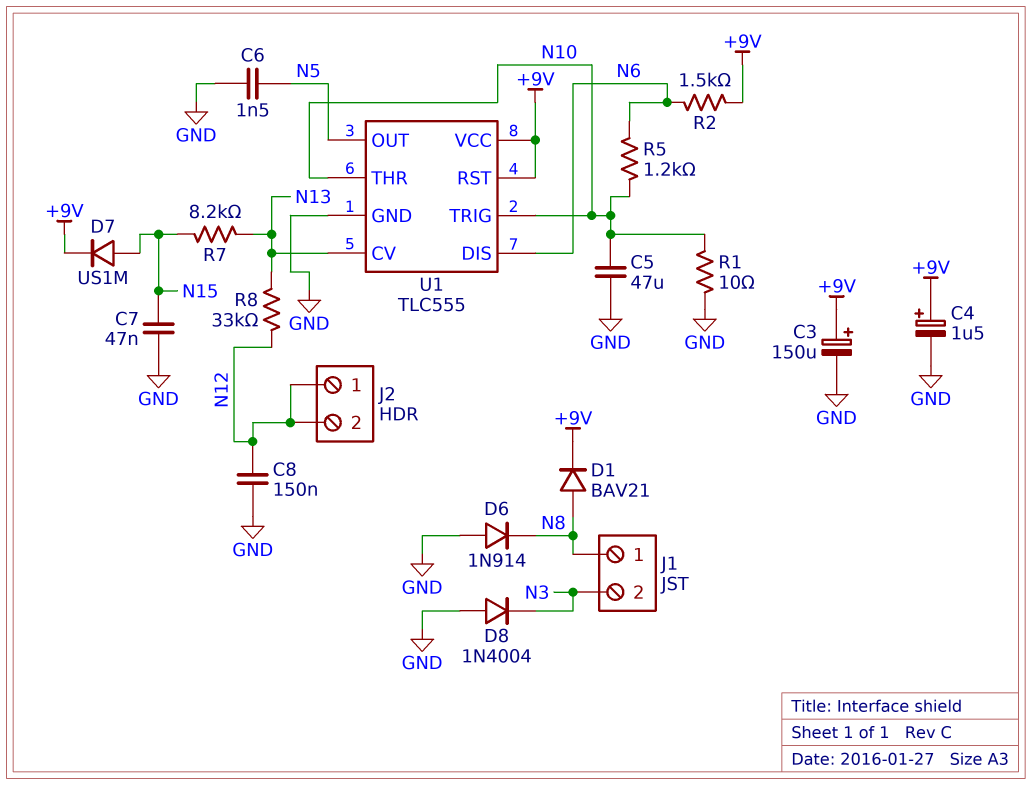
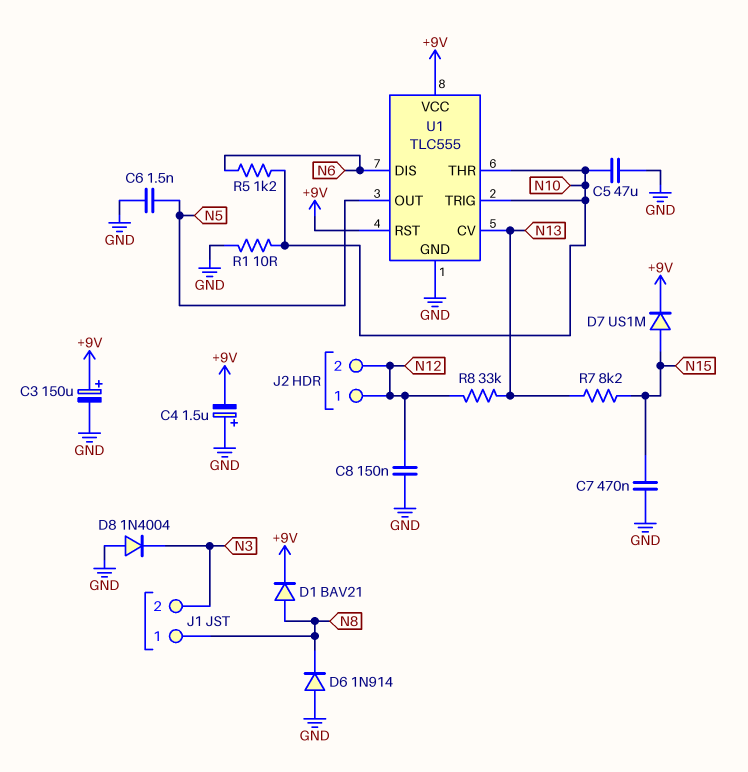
C4: 1.5uF (plus +9V, minus GND) -> 1.5uF (plus GND, minus +9V)
C7: 47nF (GND, N15) -> 470nF (GND, N15)
R2: 1.5k (+9V, N6) -> none

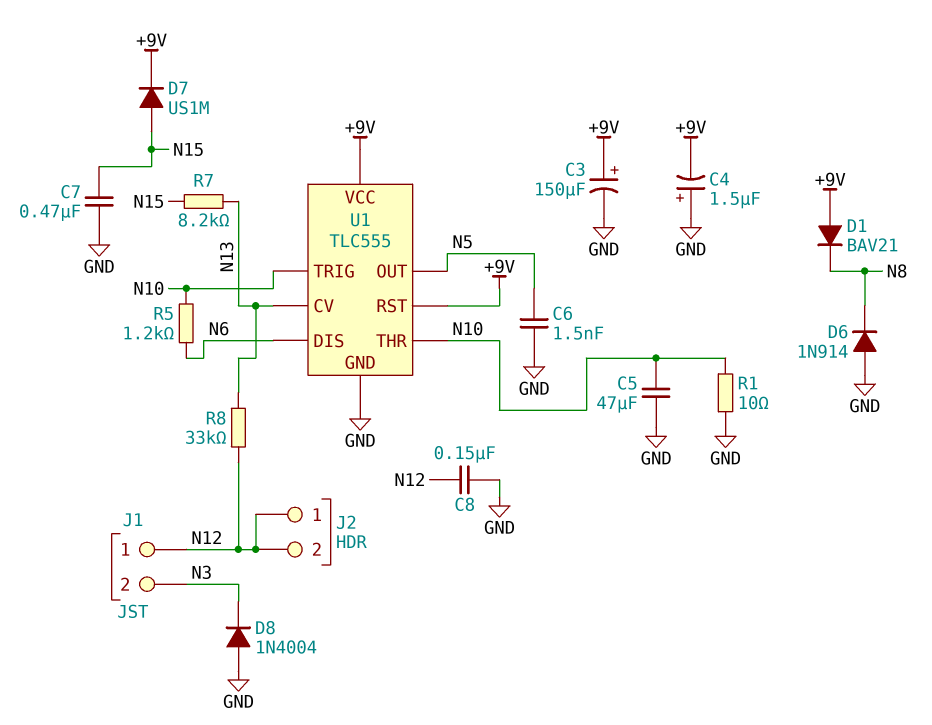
D1: diode BAV21 (A N8, K +9V) -> diode BAV21 (A +9V, K N8)
J1 pin 1: N8 -> N12

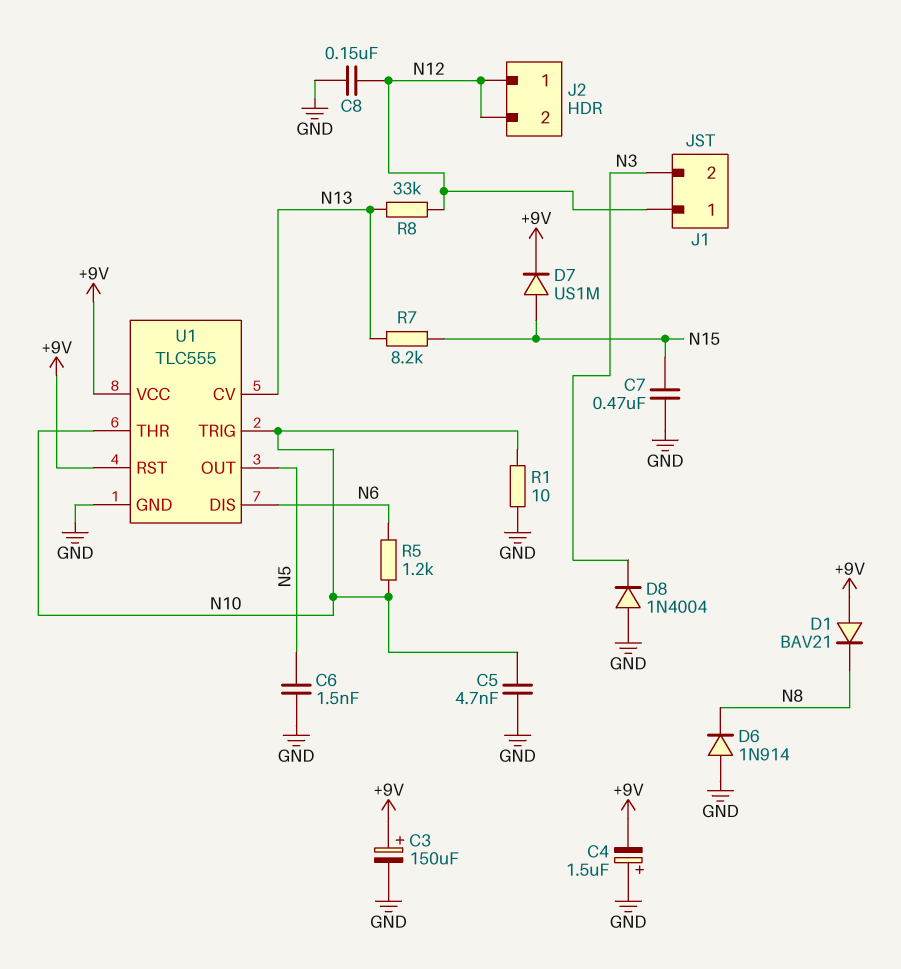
C5: 47uF (GND, N10) -> 4.7nF (GND, N10)

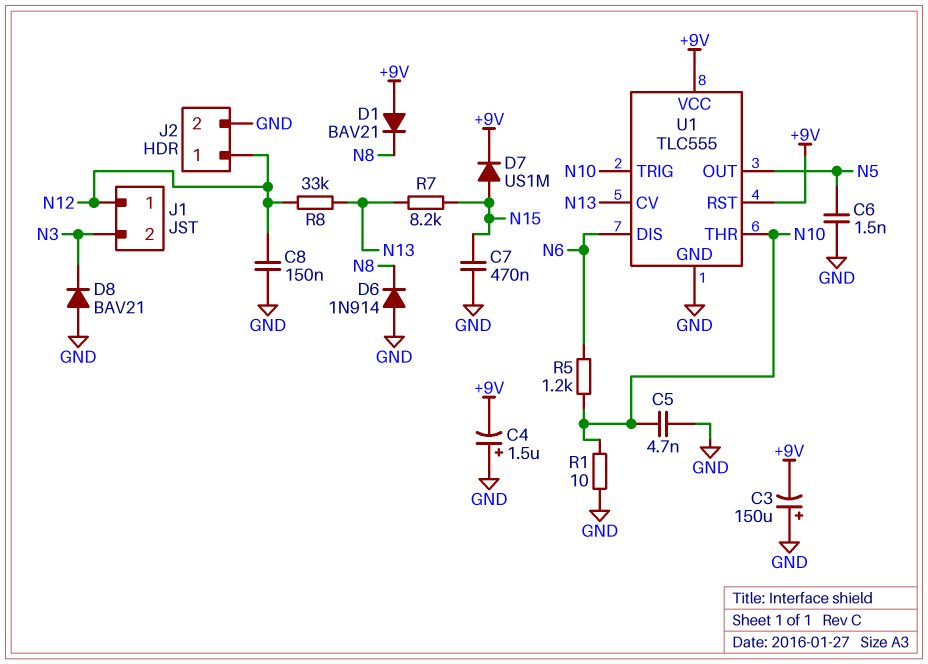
C3: 150uF (plus +9V, minus GND) -> 150uF (plus GND, minus +9V)
D8: diode 1N4004 (A GND, K N3) -> diode BAV21 (A GND, K N3)
J2 pin 2: N12 -> GND

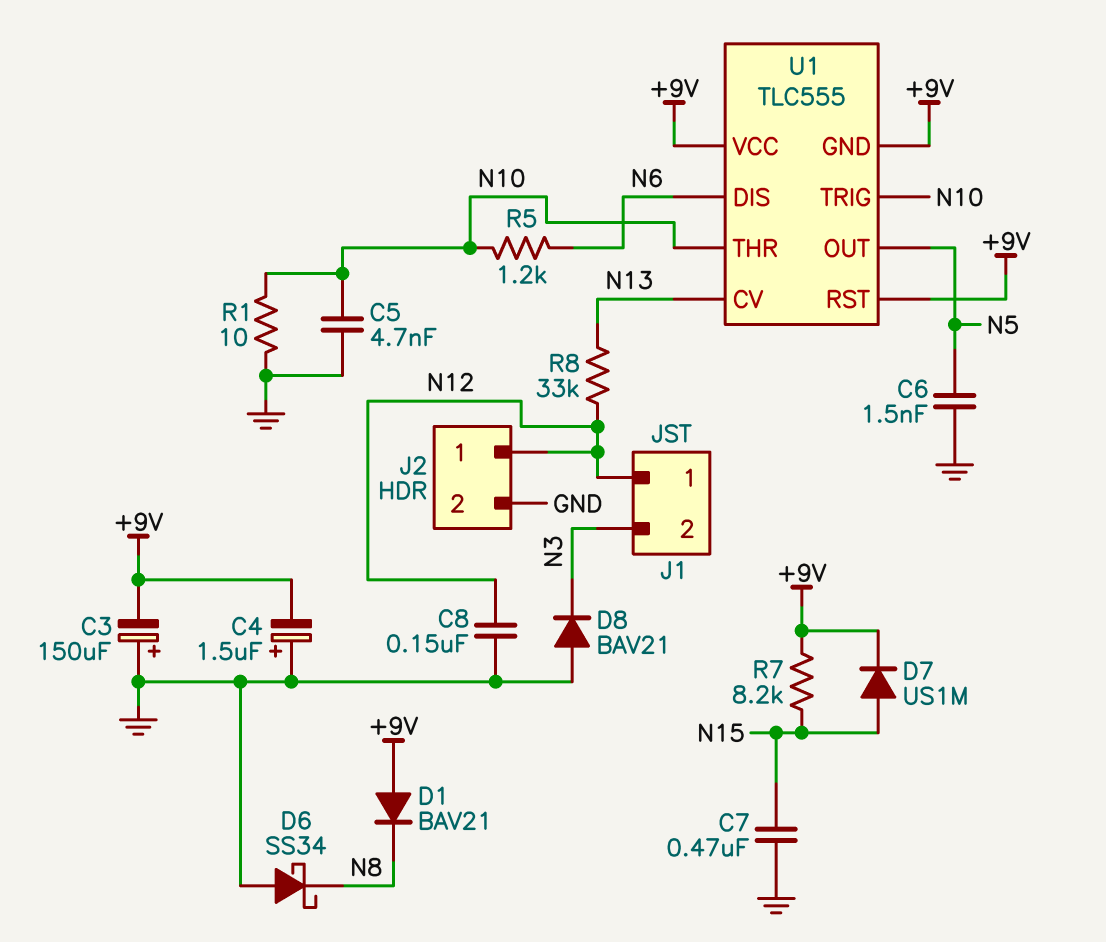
D6: diode 1N914 (A GND, K N8) -> schottky SS34 (A GND, K N8)
R7: 8.2k (N13, N15) -> 8.2k (+9V, N15)
U1 pin GND: GND -> +9V

